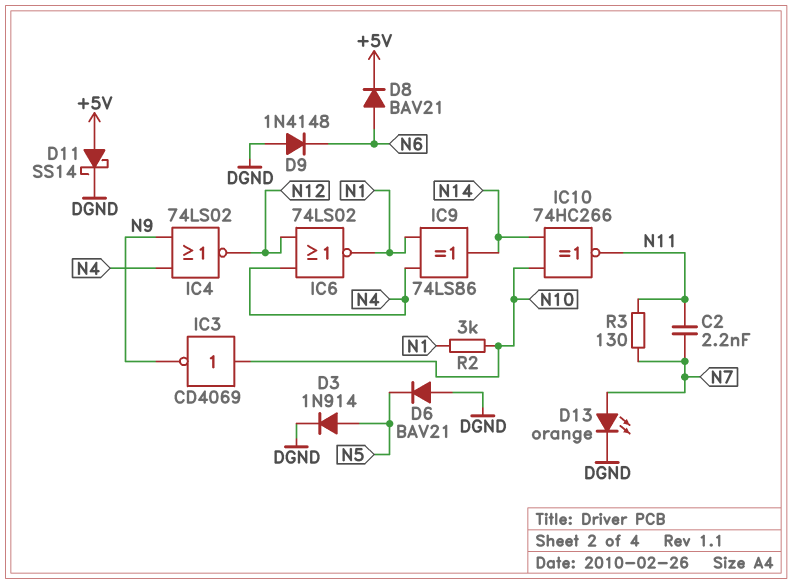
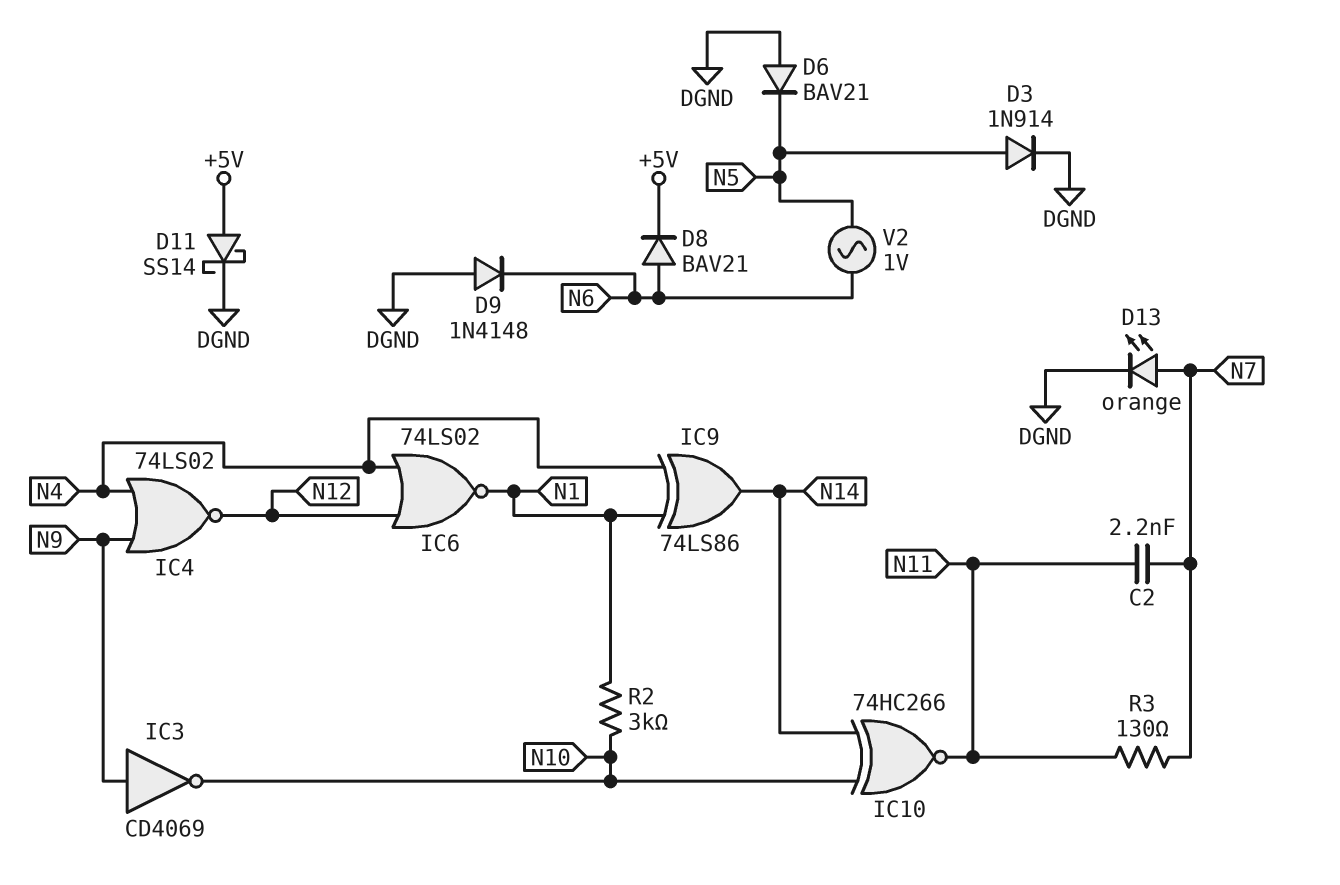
IC3: NOT CD4069 (in N10, out N9) -> NOT CD4069 (in N9, out N10)
V2: none -> AC 1V (N5, N6)

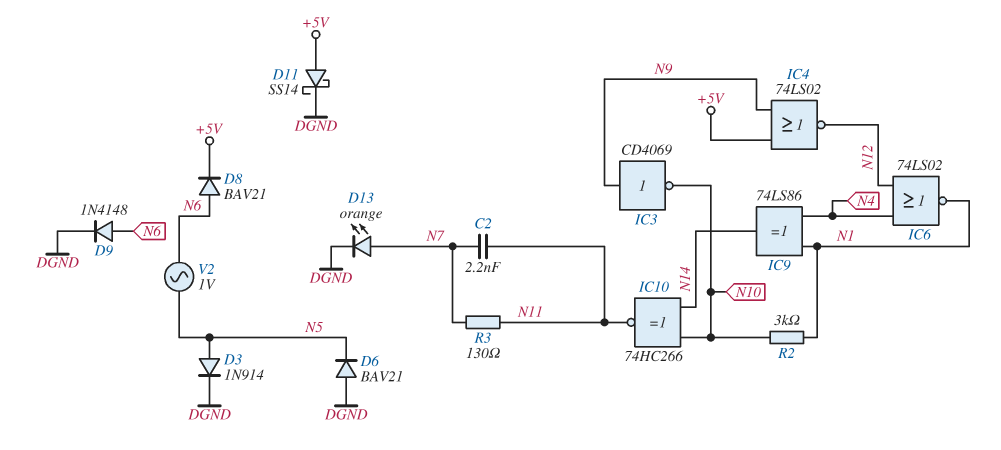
D9: diode 1N4148 (A DGND, K N6) -> diode 1N4148 (A N6, K DGND)
IC4: NOR 74LS02 (in N4, in N9, out N12) -> NOR 74LS02 (in +5V, in N9, out N12)

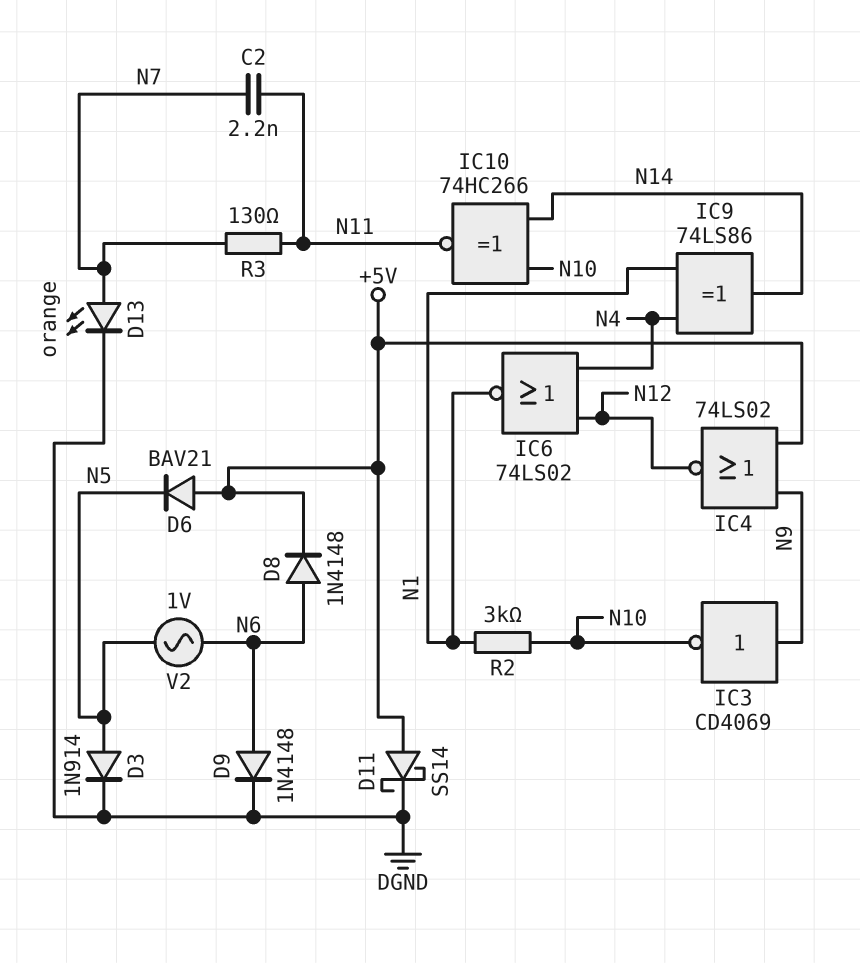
D6: diode BAV21 (A DGND, K N5) -> diode BAV21 (A +5V, K N5)
D8: diode BAV21 (A N6, K +5V) -> diode 1N4148 (A N6, K +5V)

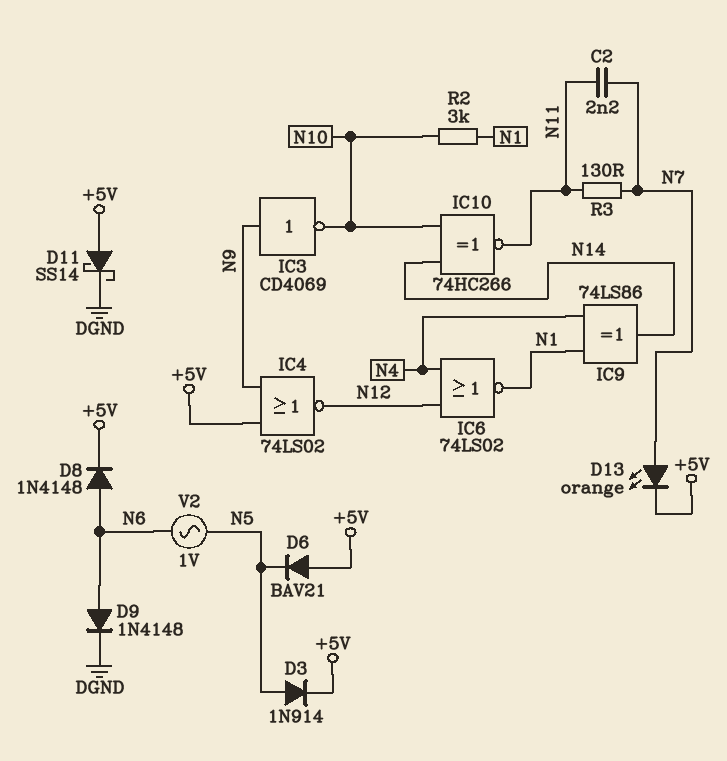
D3: diode 1N914 (A N5, K DGND) -> diode 1N914 (A N5, K +5V)
D13: LED orange (A N7, K DGND) -> LED orange (A N7, K +5V)

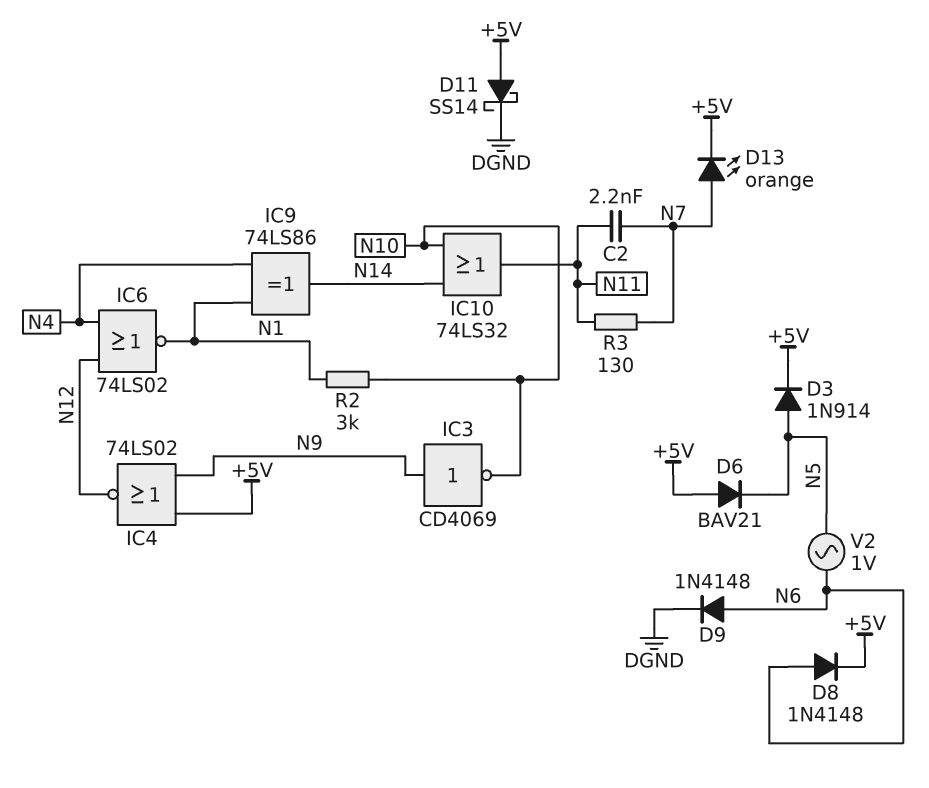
IC10: XNOR 74HC266 (in N10, in N14, out N11) -> OR 74LS32 (in N10, in N14, out N11)

